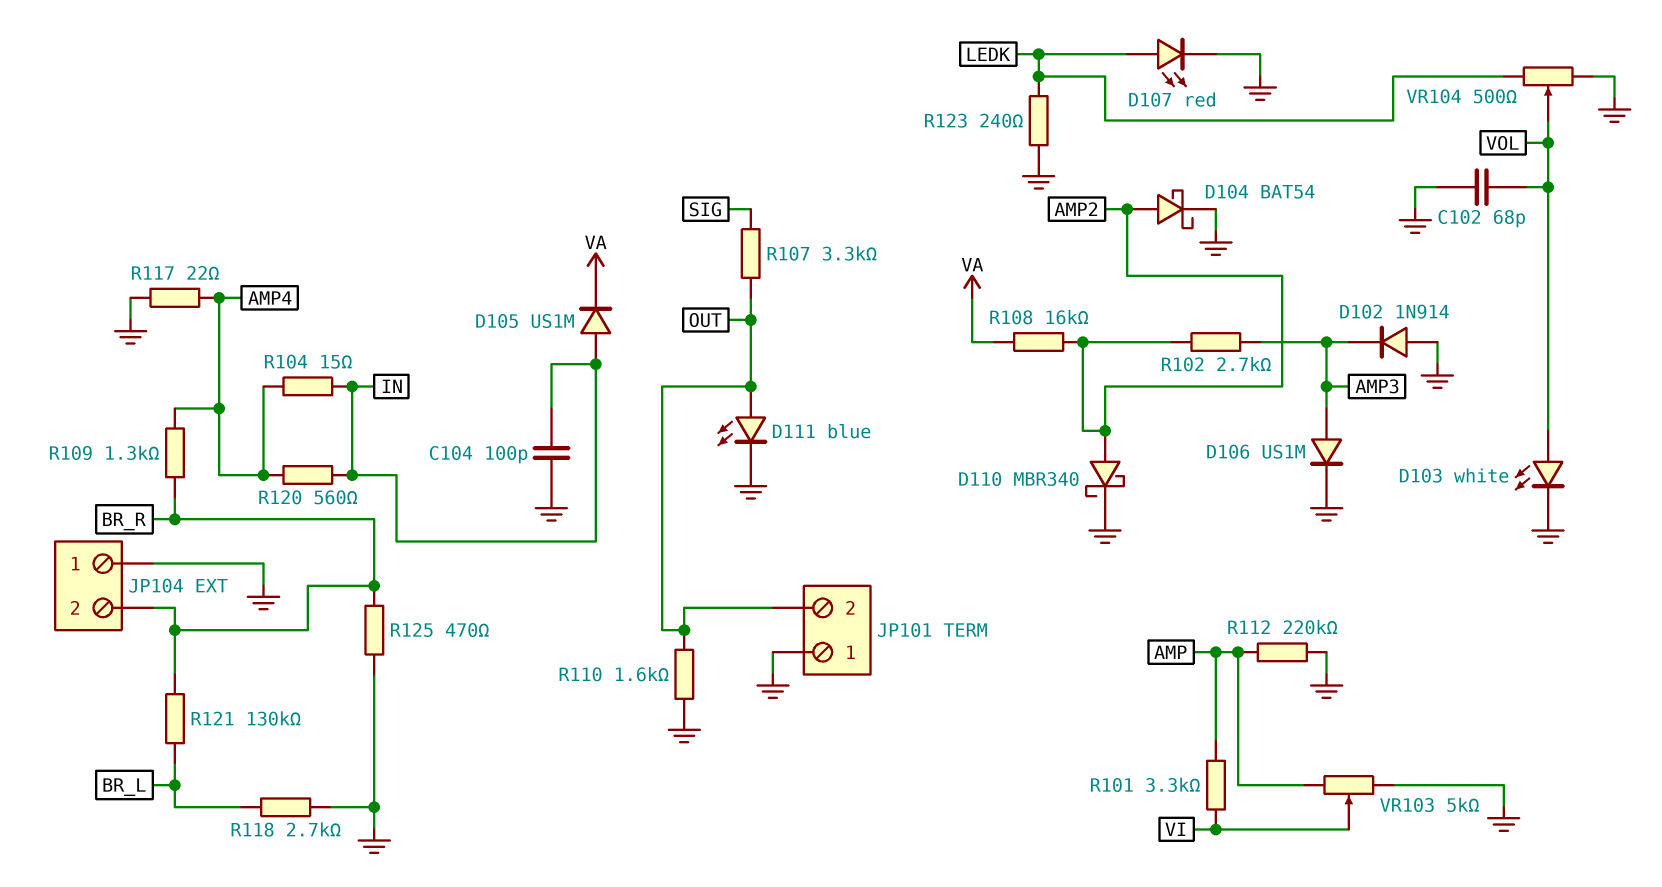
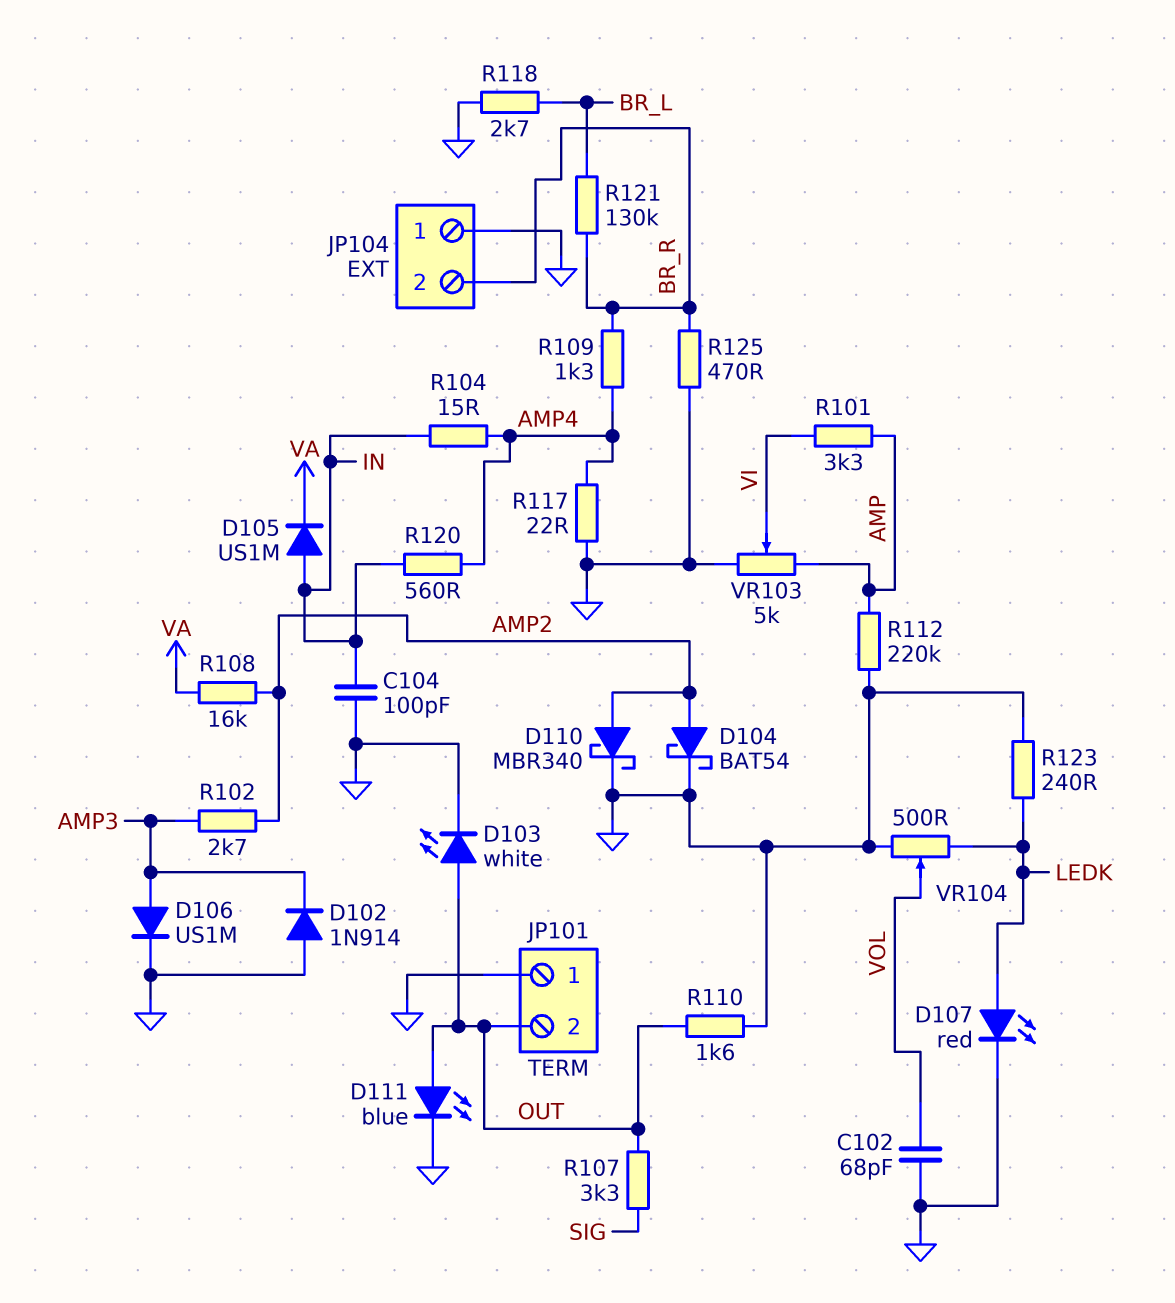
D103: LED white (A VOL, K GND) -> LED white (A OUT, K GND)

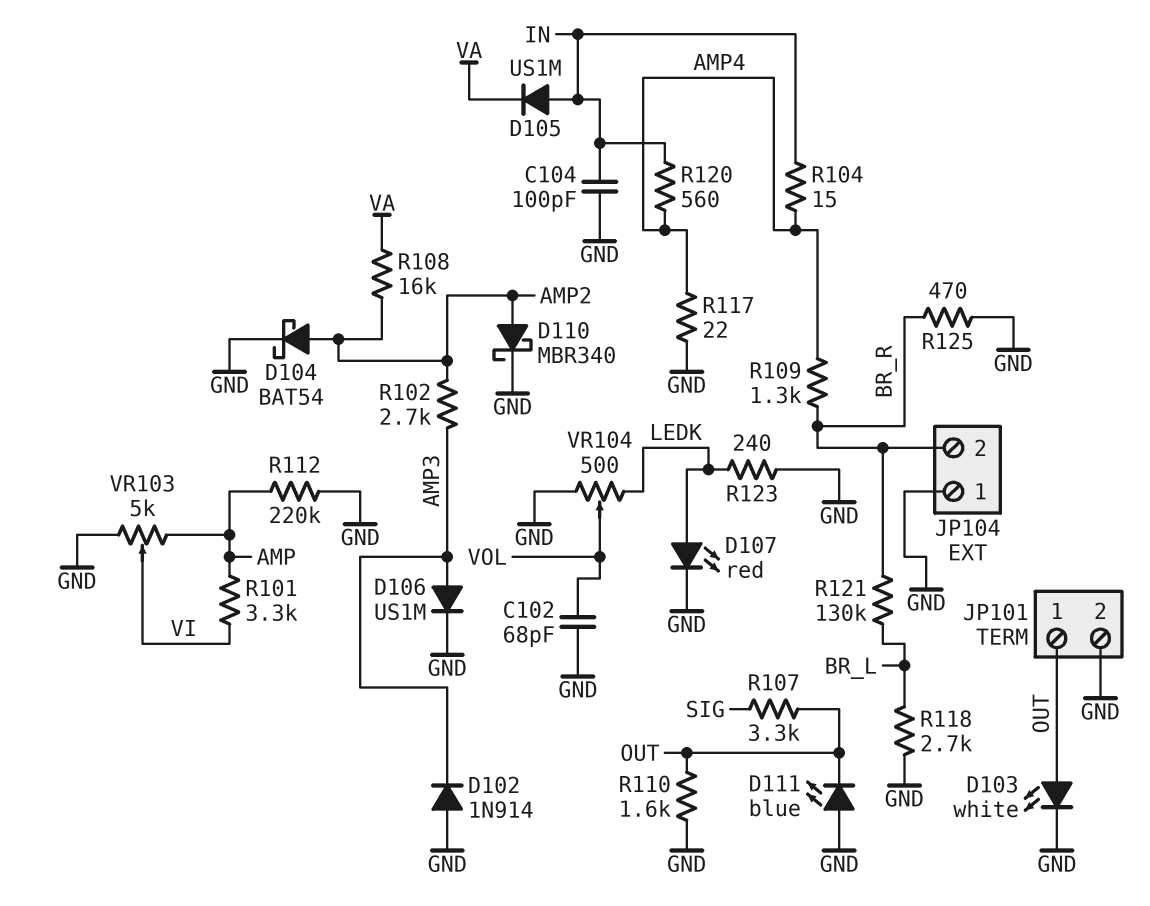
D111: LED blue (A OUT, K GND) -> LED blue (A GND, K OUT)
JP101 pin 1: GND -> OUT
JP101 pin 2: OUT -> GND

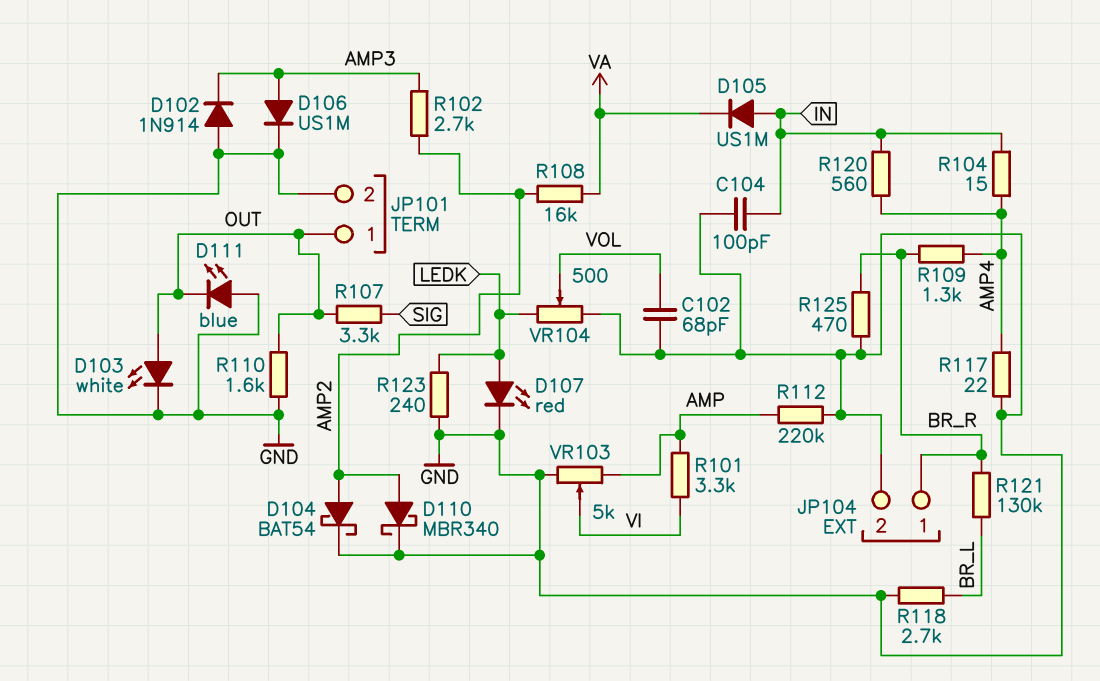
JP104 pin 1: GND -> BR_R
JP104 pin 2: BR_R -> GND

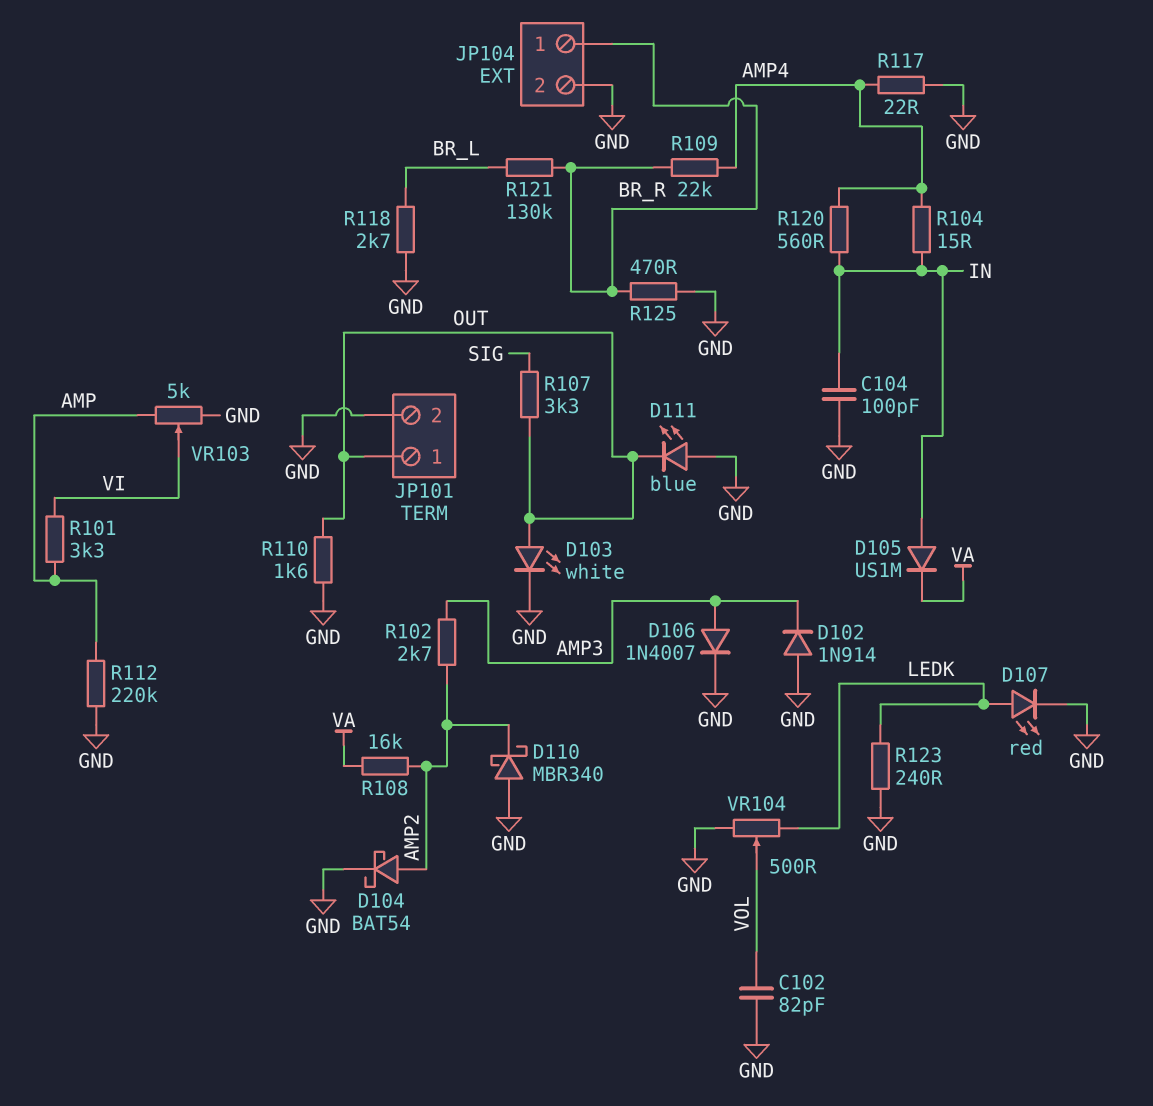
C102: 68pF (GND, VOL) -> 82pF (GND, VOL)
D106: diode US1M (A AMP3, K GND) -> diode 1N4007 (A AMP3, K GND)
D110: schottky MBR340 (A AMP2, K GND) -> schottky MBR340 (A GND, K AMP2)
R109: 1.3k (AMP4, BR_R) -> 22k (AMP4, BR_R)

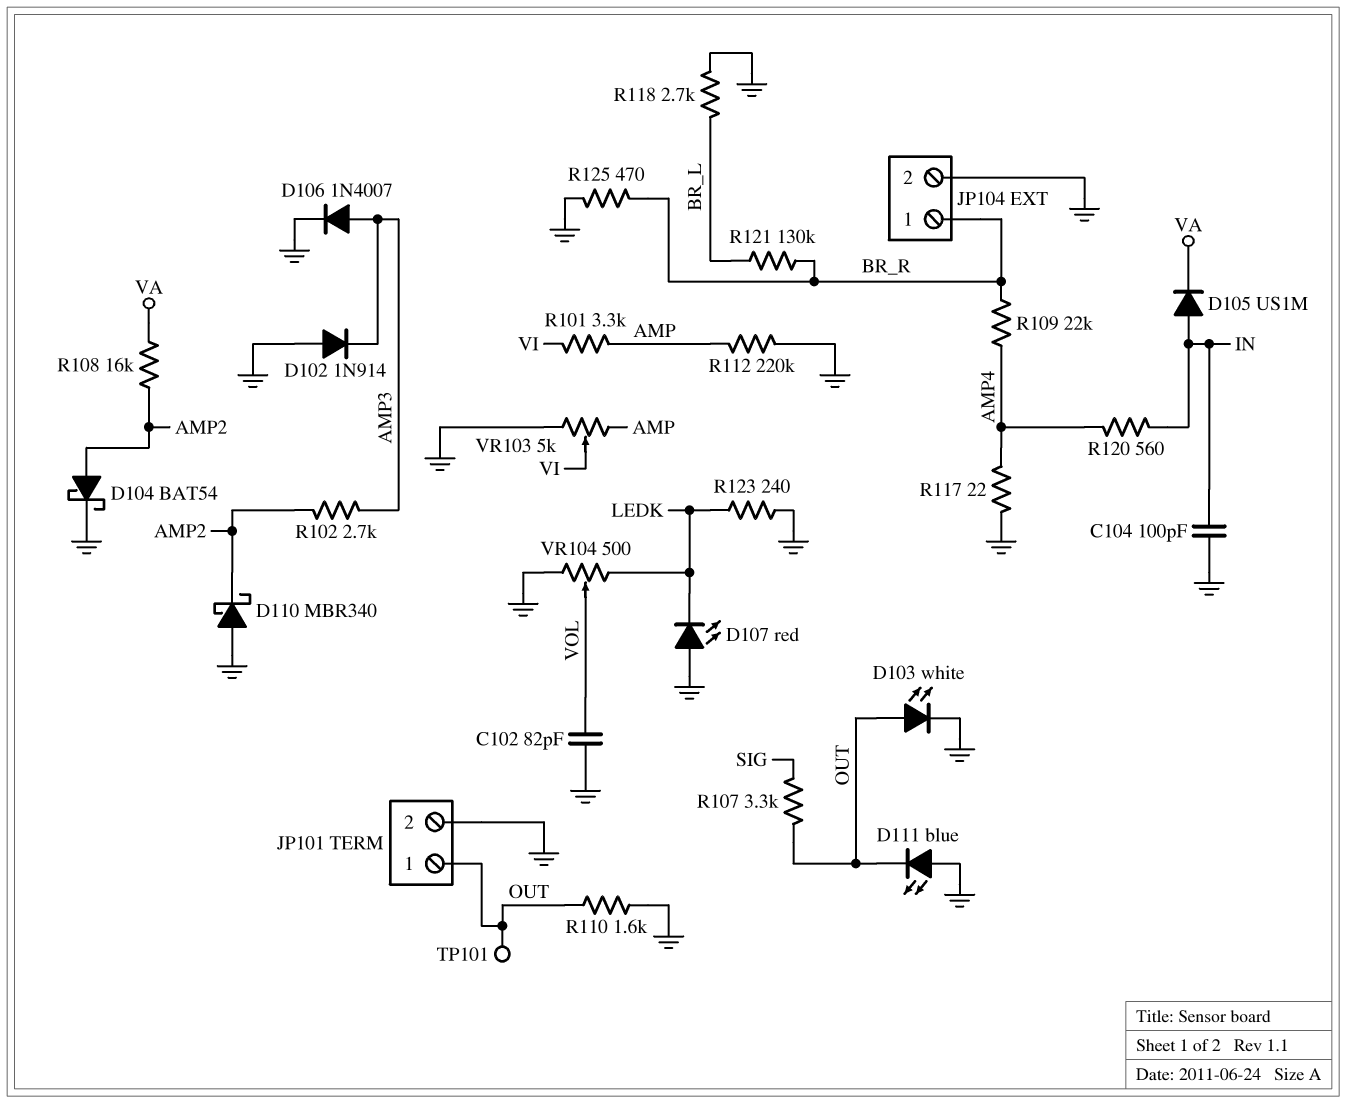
D107: LED red (A LEDK, K GND) -> LED red (A GND, K LEDK)
R104: 15 (AMP4, IN) -> none
TP101: none -> test point (OUT)

